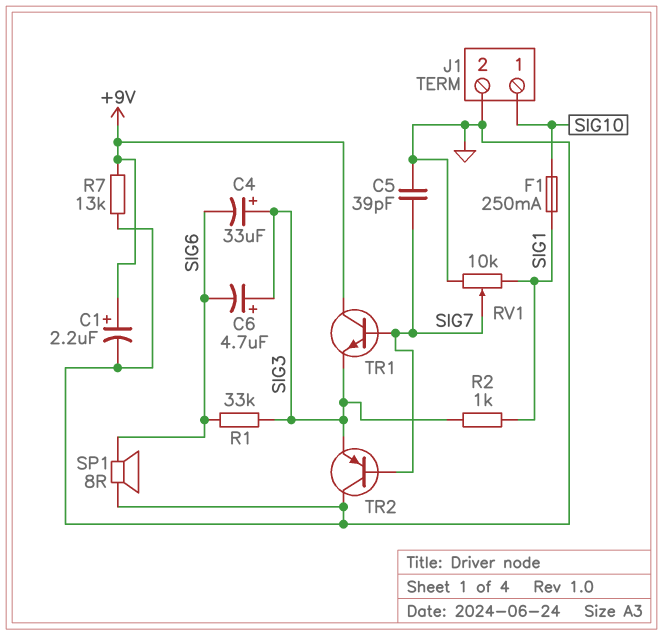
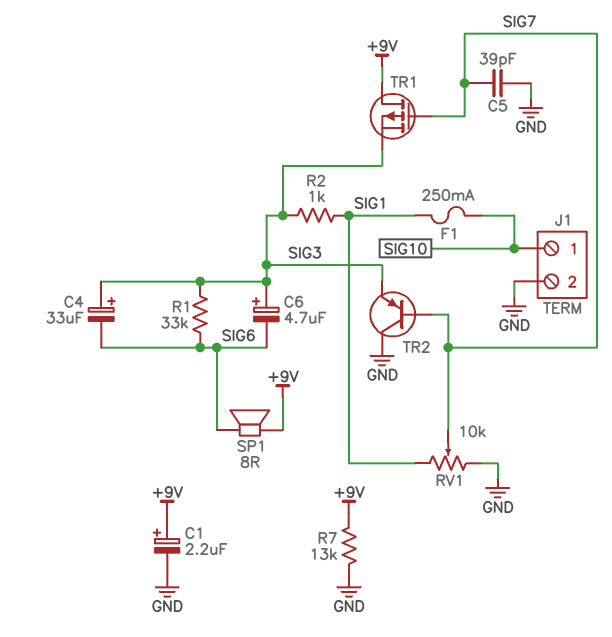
SP1: speaker 8R (GND, SIG6) -> speaker 8R (+9V, SIG6)
TR1: NPN (B SIG7, C +9V, E SIG3) -> PMOS (G SIG7, D +9V, S SIG3)

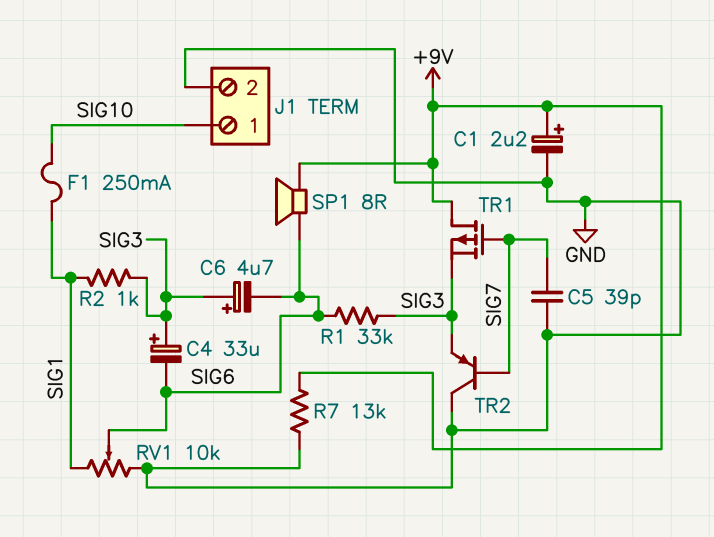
RV1: 10k (GND, SIG1, wiper SIG7) -> 10k (GND, SIG1, wiper SIG6)

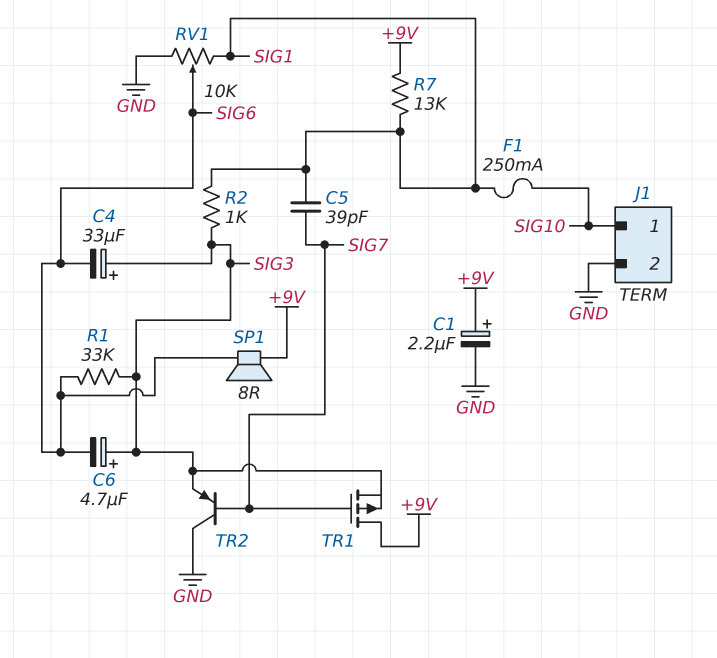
C5: 39pF (GND, SIG7) -> 39pF (SIG1, SIG7)
R7: 13k (+9V, GND) -> 13k (+9V, SIG1)

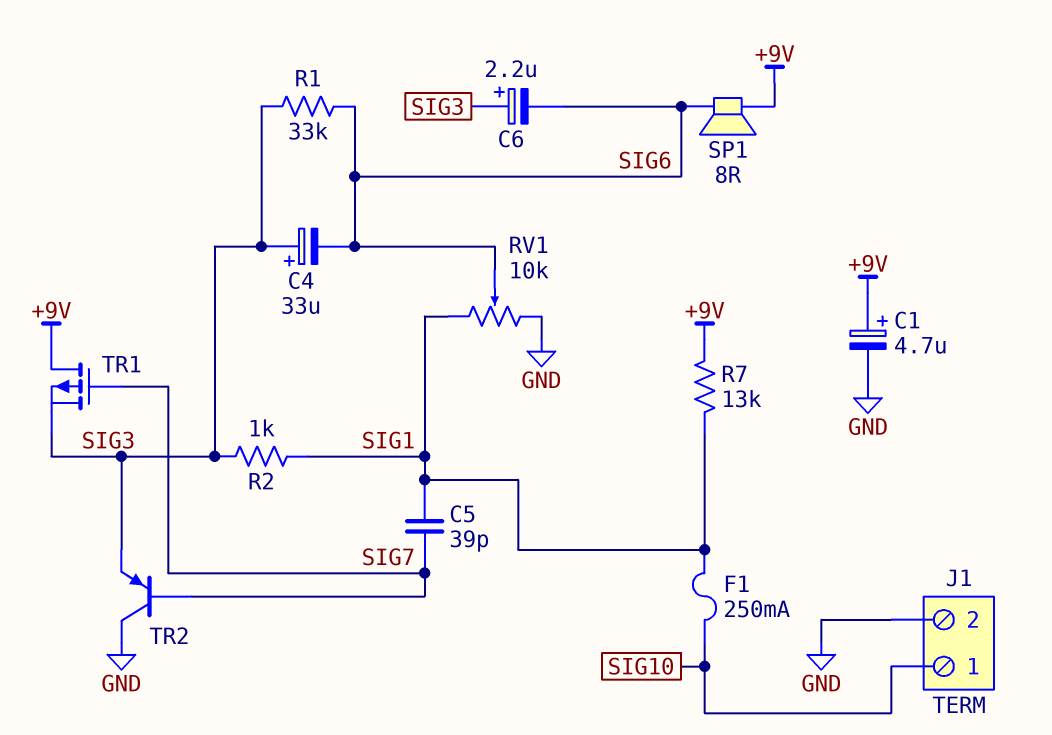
C1: 2.2uF (plus +9V, minus GND) -> 4.7uF (plus +9V, minus GND)
C6: 4.7uF (plus SIG3, minus SIG6) -> 2.2uF (plus SIG3, minus SIG6)

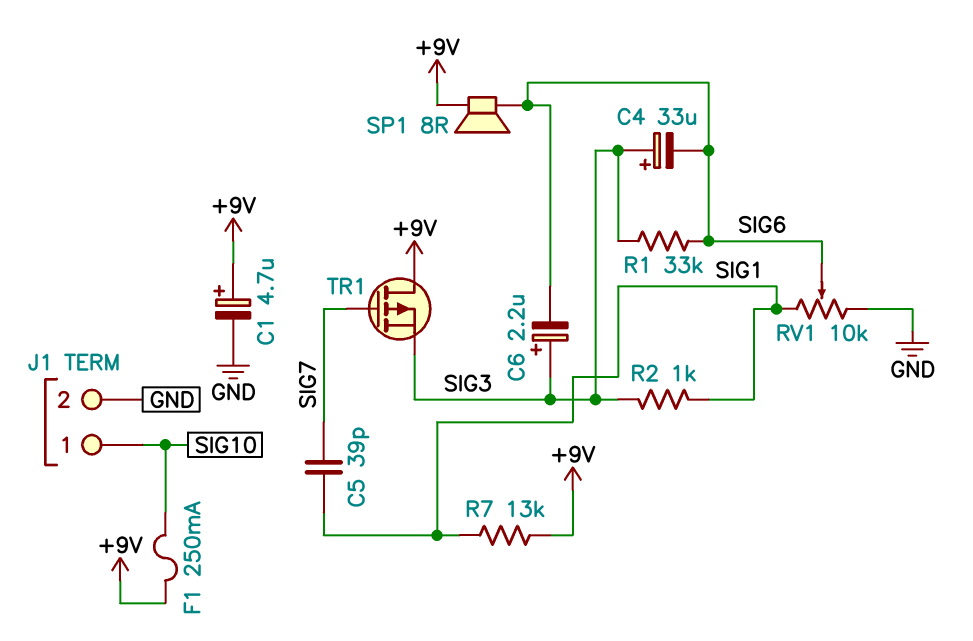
F1: 250mA (SIG1, SIG10) -> 250mA (+9V, SIG10)
TR2: PNP (B SIG7, C GND, E SIG3) -> none

